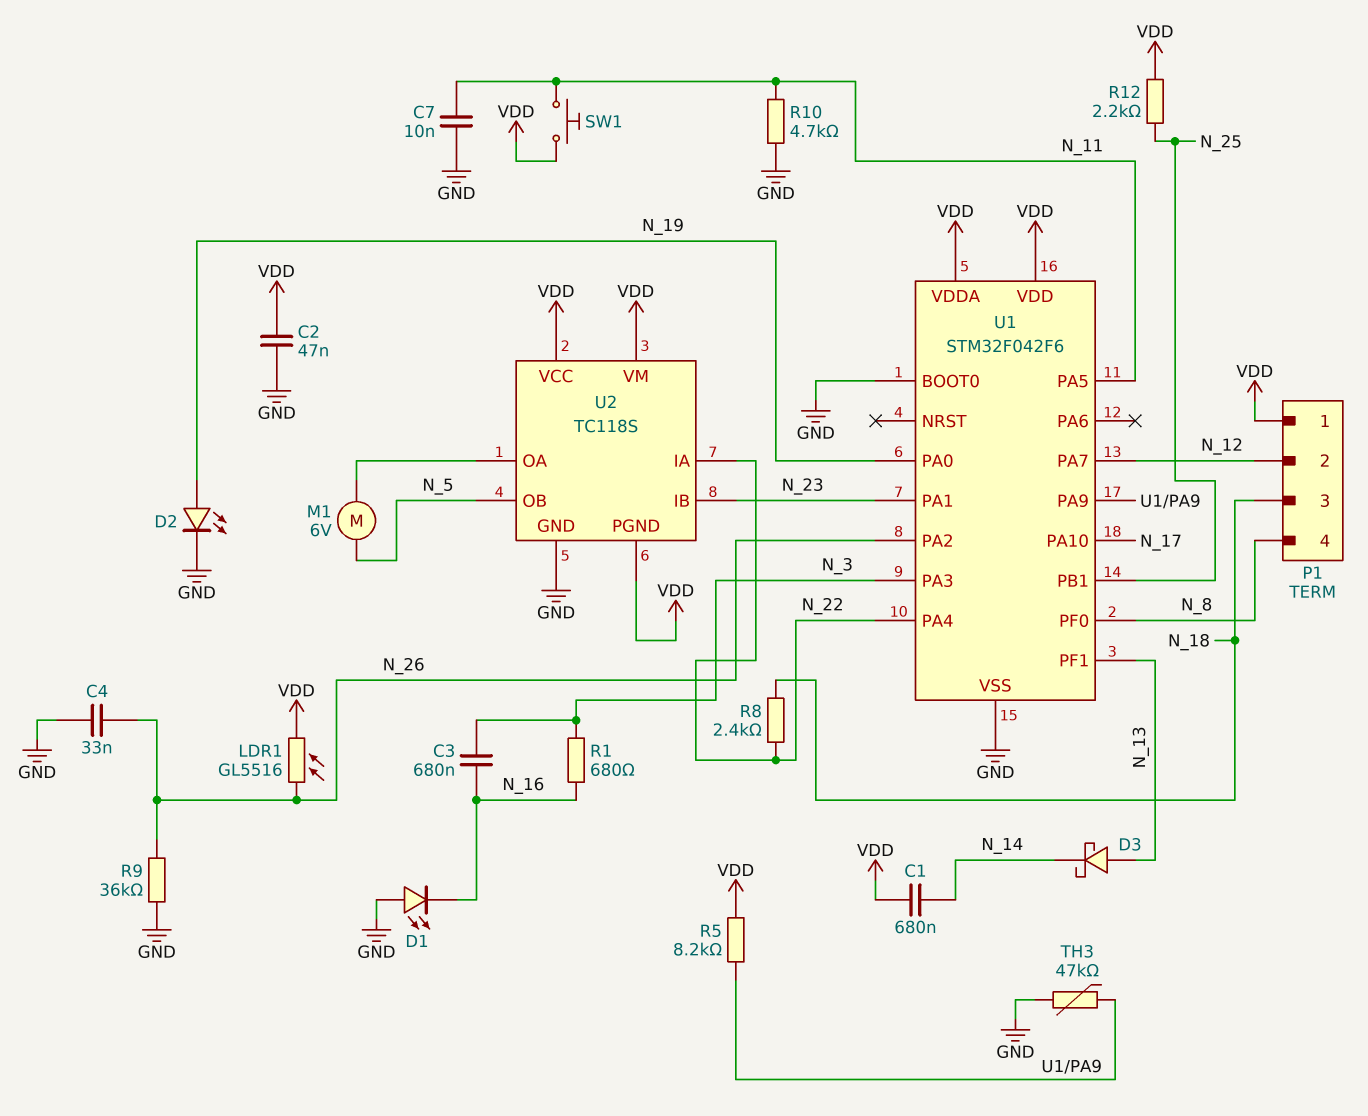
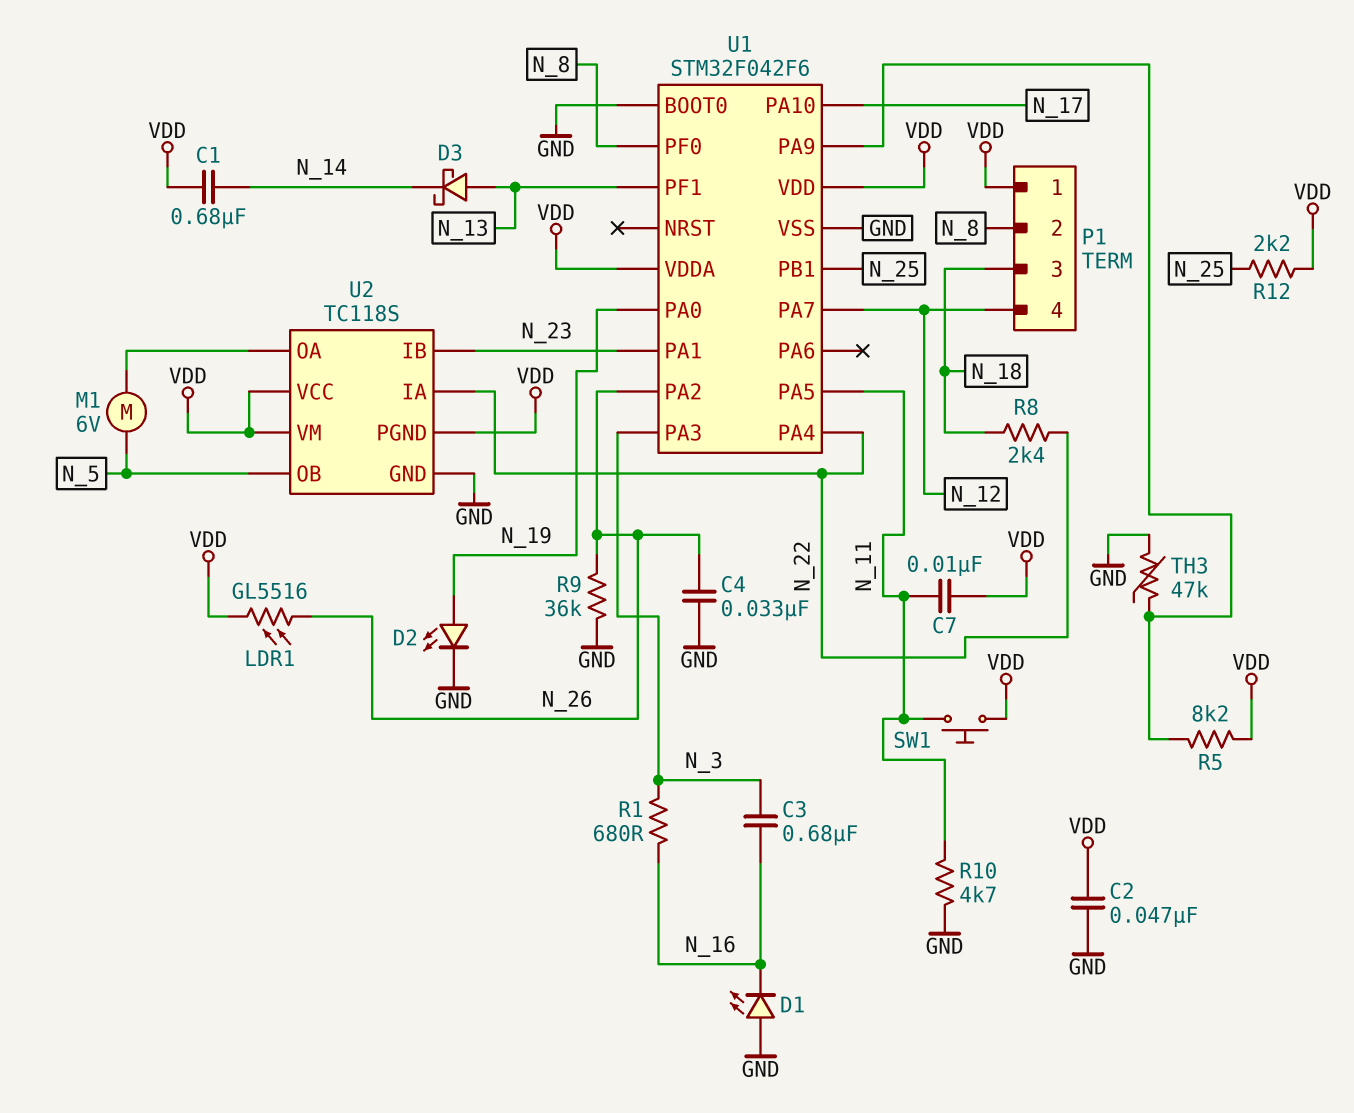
C7: 10nF (GND, N_11) -> 10nF (N_11, VDD)
P1 pin 2: N_12 -> N_8
P1 pin 4: N_8 -> N_12

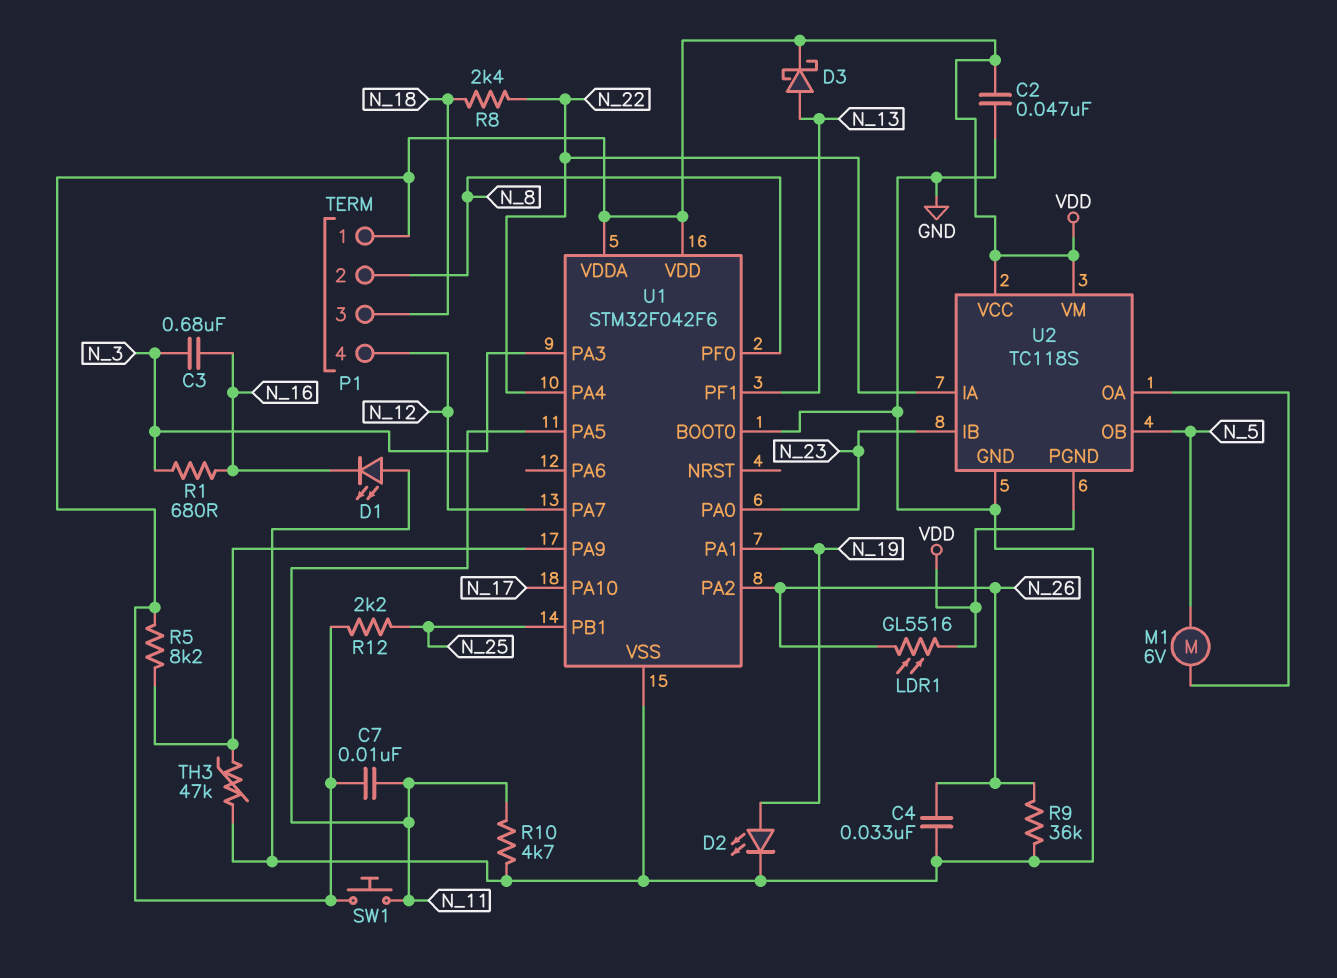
C1: 680nF (N_14, VDD) -> none
D3: schottky (A N_13, K N_14) -> schottky (A N_13, K VDD)
U1 pin PA0: N_19 -> N_23
U1 pin PA1: N_23 -> N_19

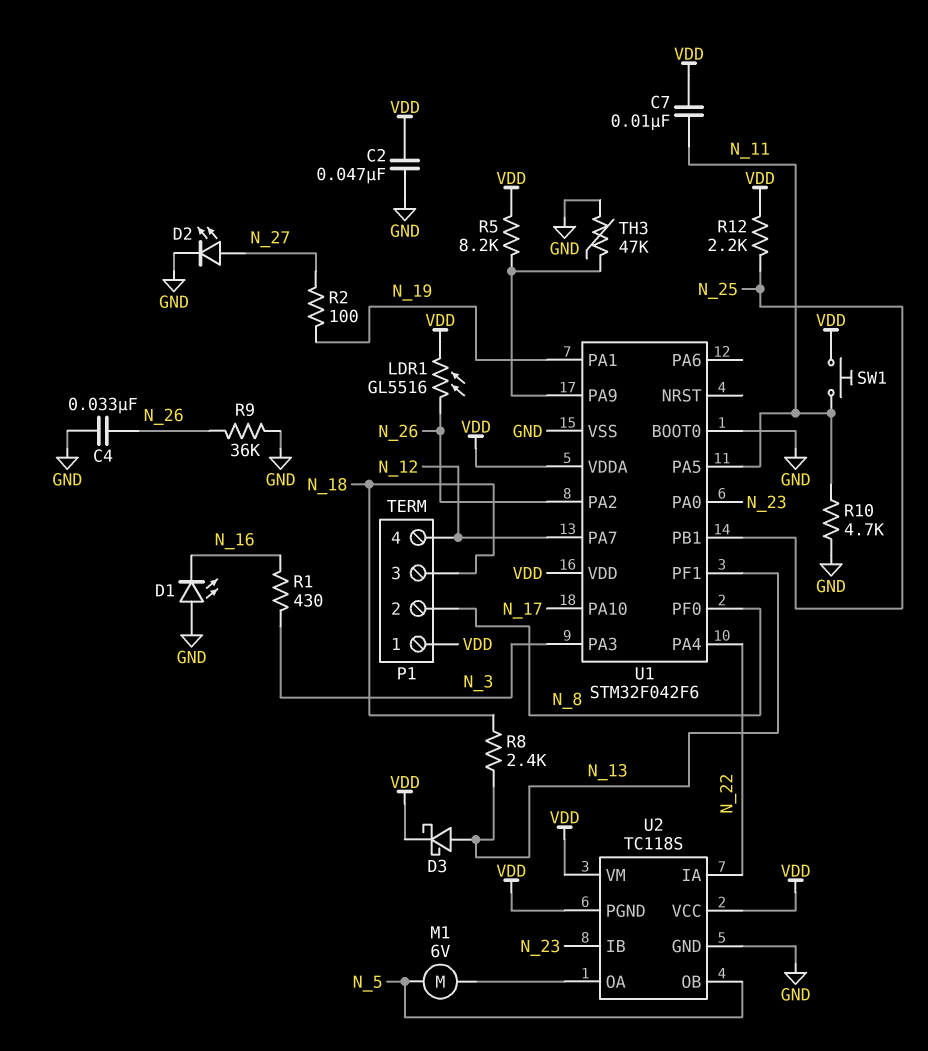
C3: 680nF (N_3, N_16) -> none
D2: LED (A N_19, K GND) -> LED (A N_27, K GND)
R1: 680 (N_3, N_16) -> 430 (N_3, N_16)
R2: none -> 100 (N_19, N_27)
R8: 2.4k (N_18, N_22) -> 2.4k (N_13, N_18)

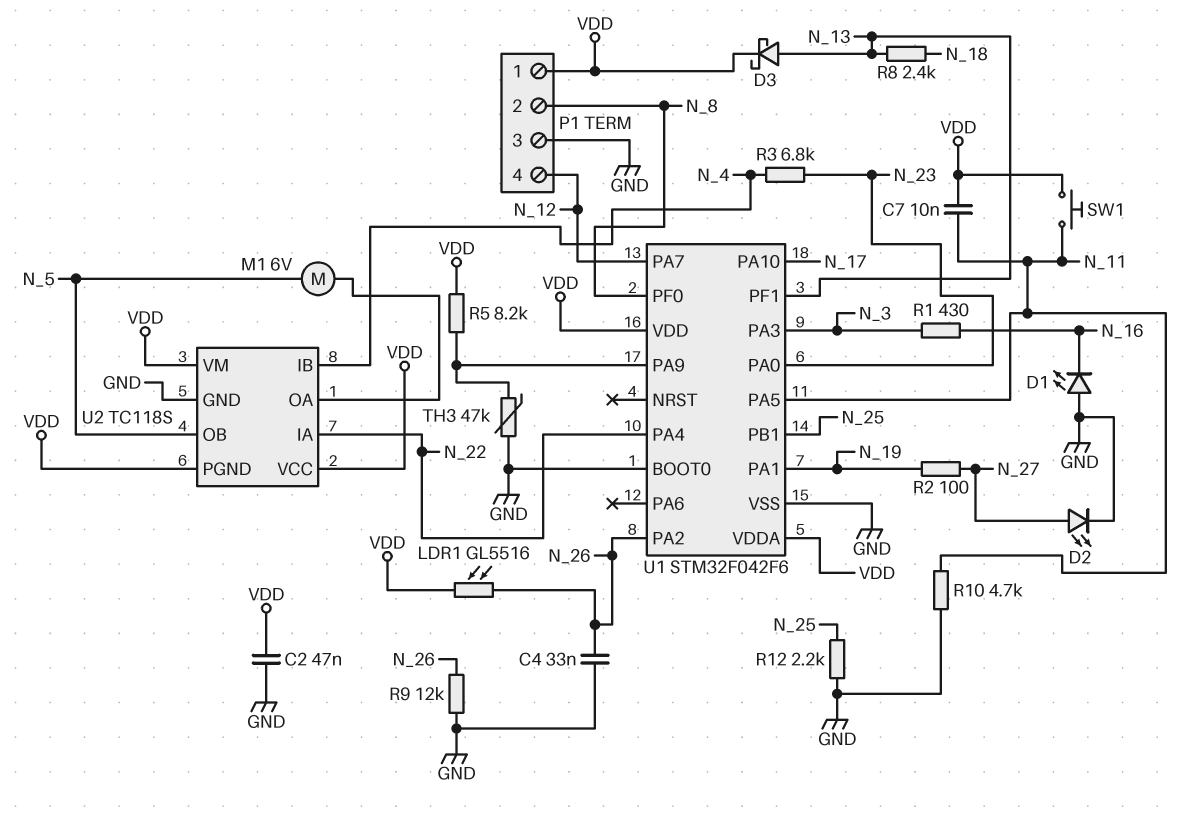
P1 pin 3: N_18 -> GND
R3: none -> 6.8k (N_4, N_23)
R9: 36k (GND, N_26) -> 12k (GND, N_26)
R12: 2.2k (N_25, VDD) -> 2.2k (GND, N_25)
U2 pin IB: N_23 -> N_4

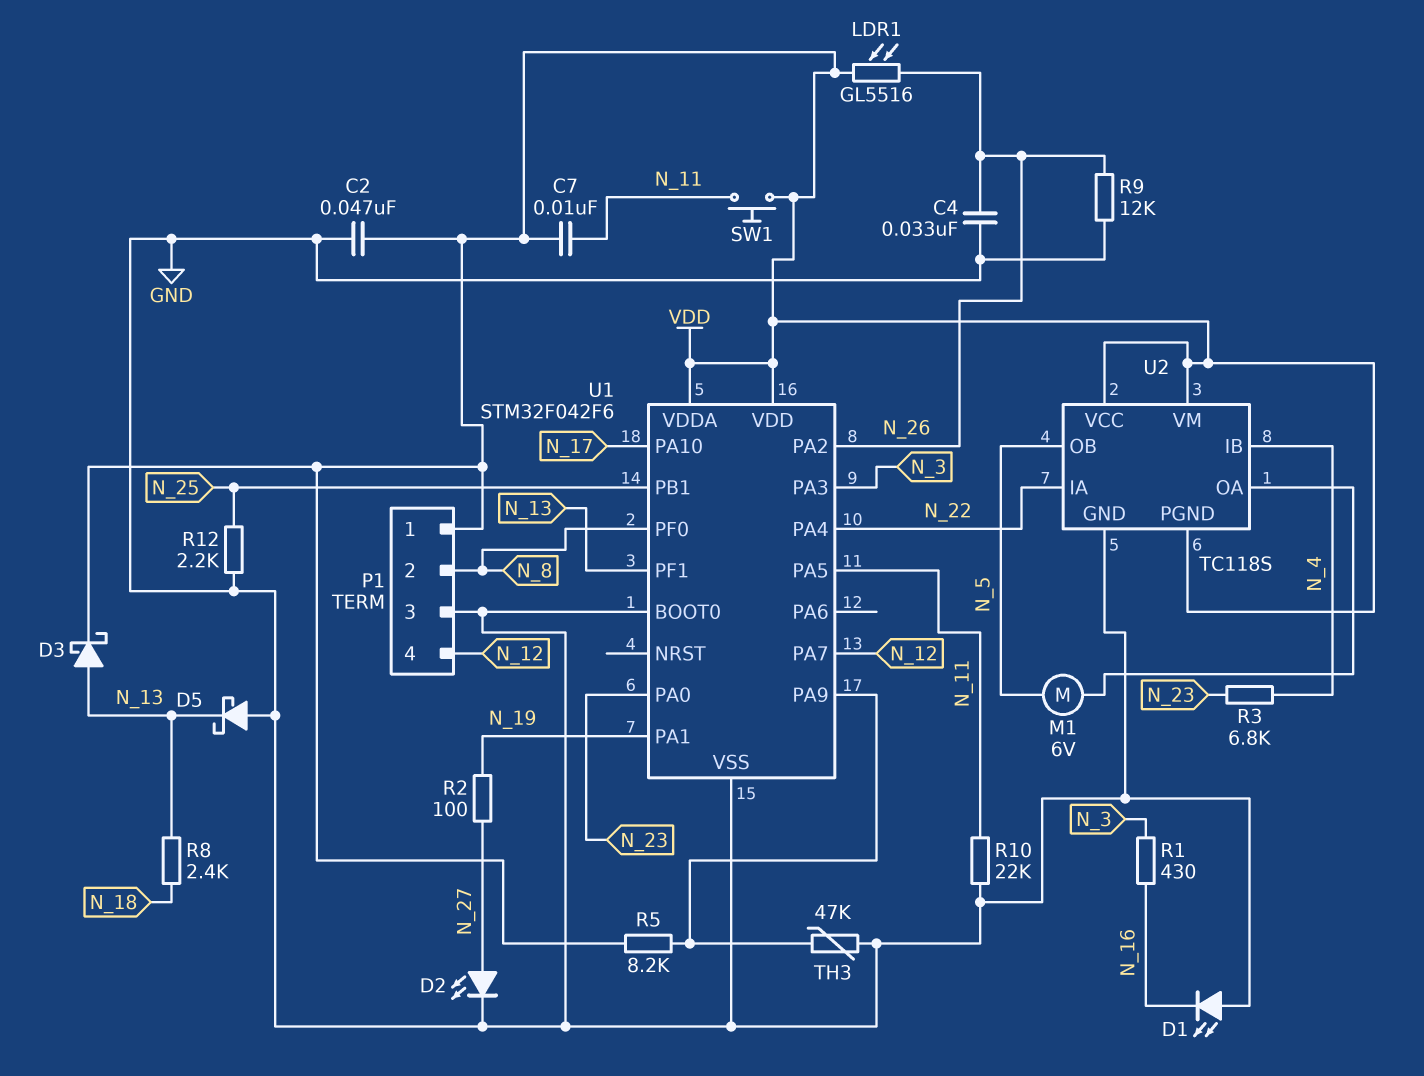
D5: none -> schottky (A GND, K N_13)
R10: 4.7k (GND, N_11) -> 22k (GND, N_11)

